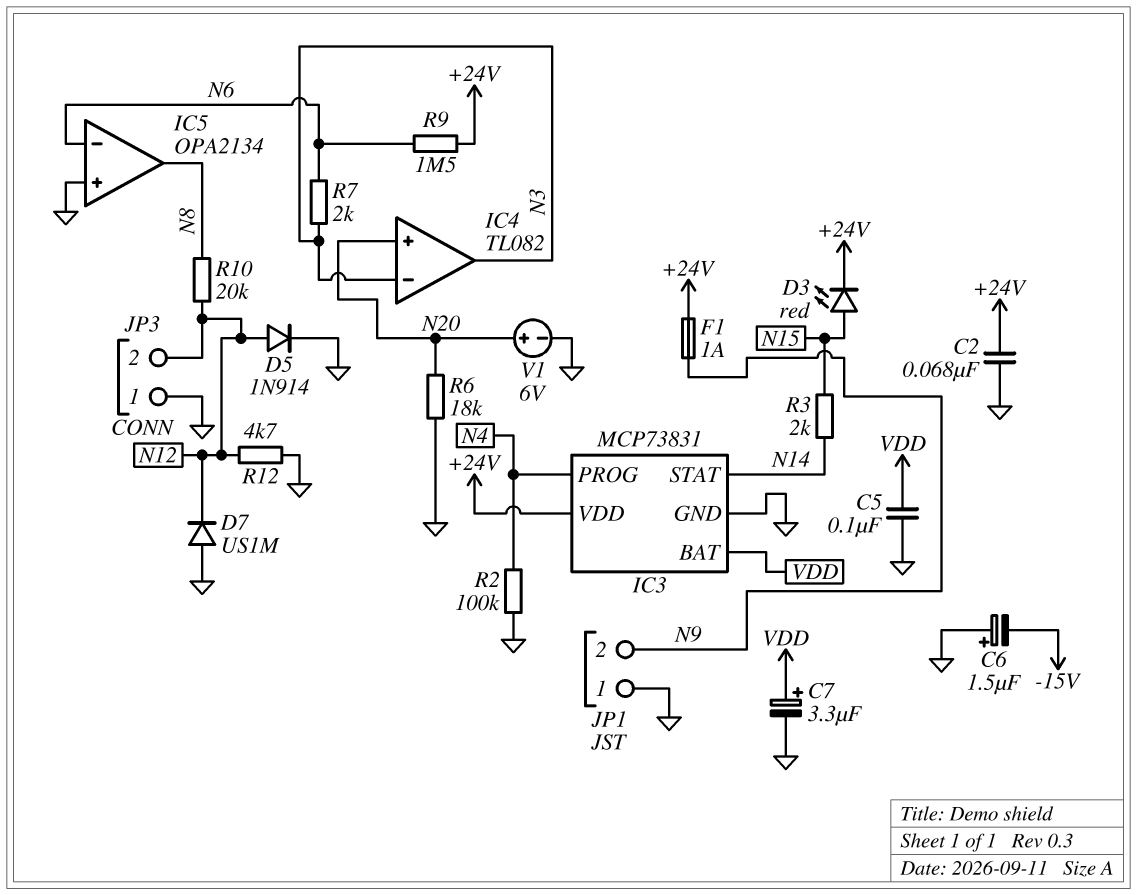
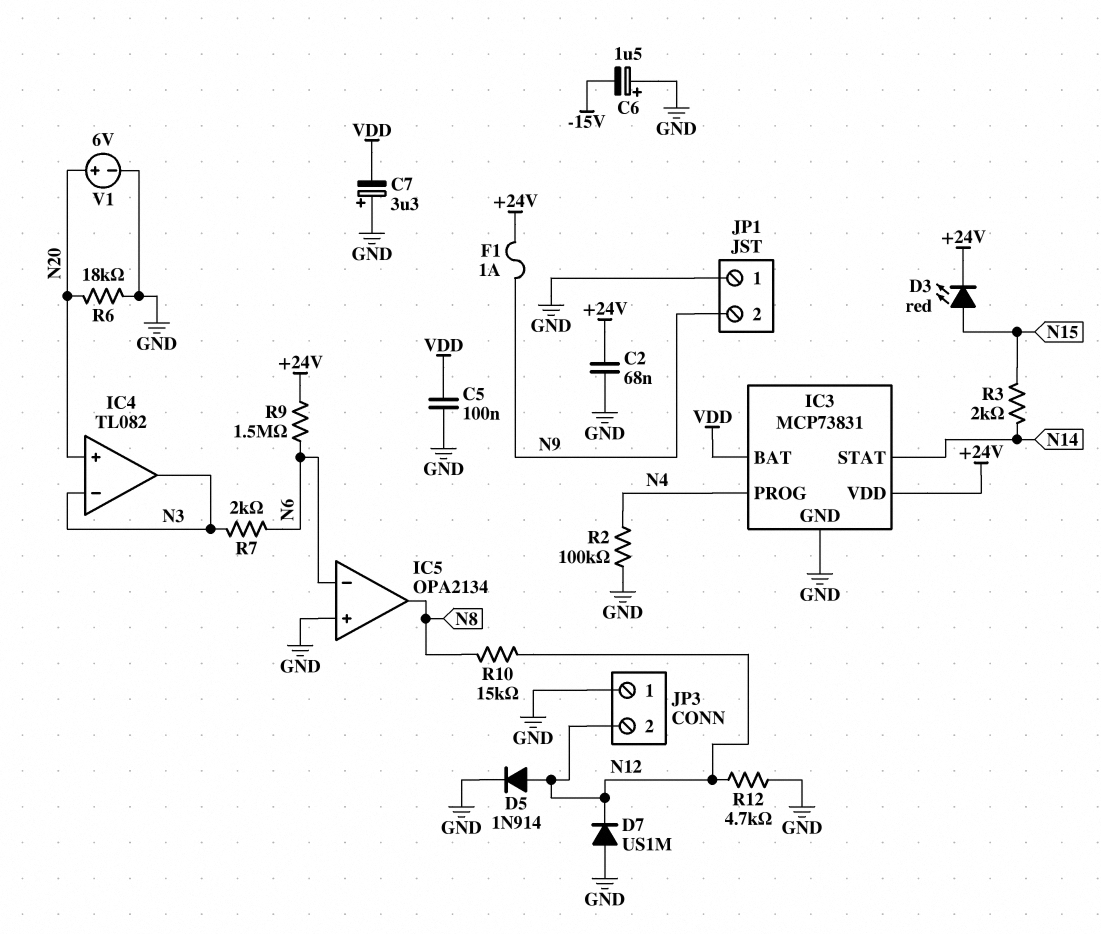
C7: 3.3uF (plus VDD, minus GND) -> 3.3uF (plus GND, minus VDD)
R10: 20k (N8, N12) -> 15k (N8, N12)

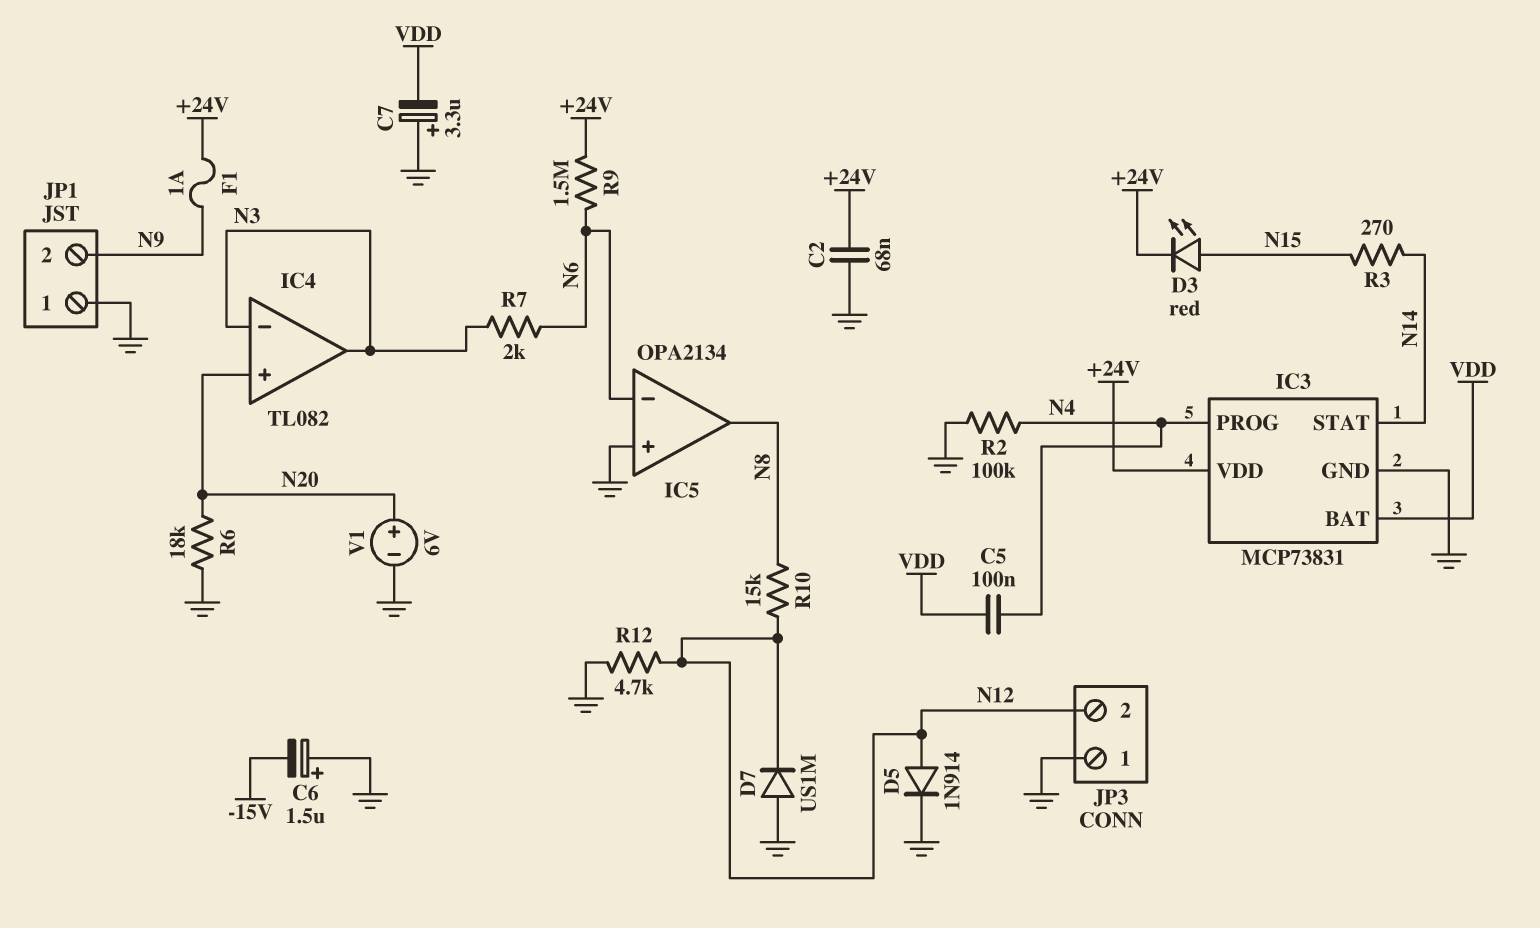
C5: 100nF (GND, VDD) -> 100nF (N4, VDD)
R3: 2k (N14, N15) -> 270 (N14, N15)

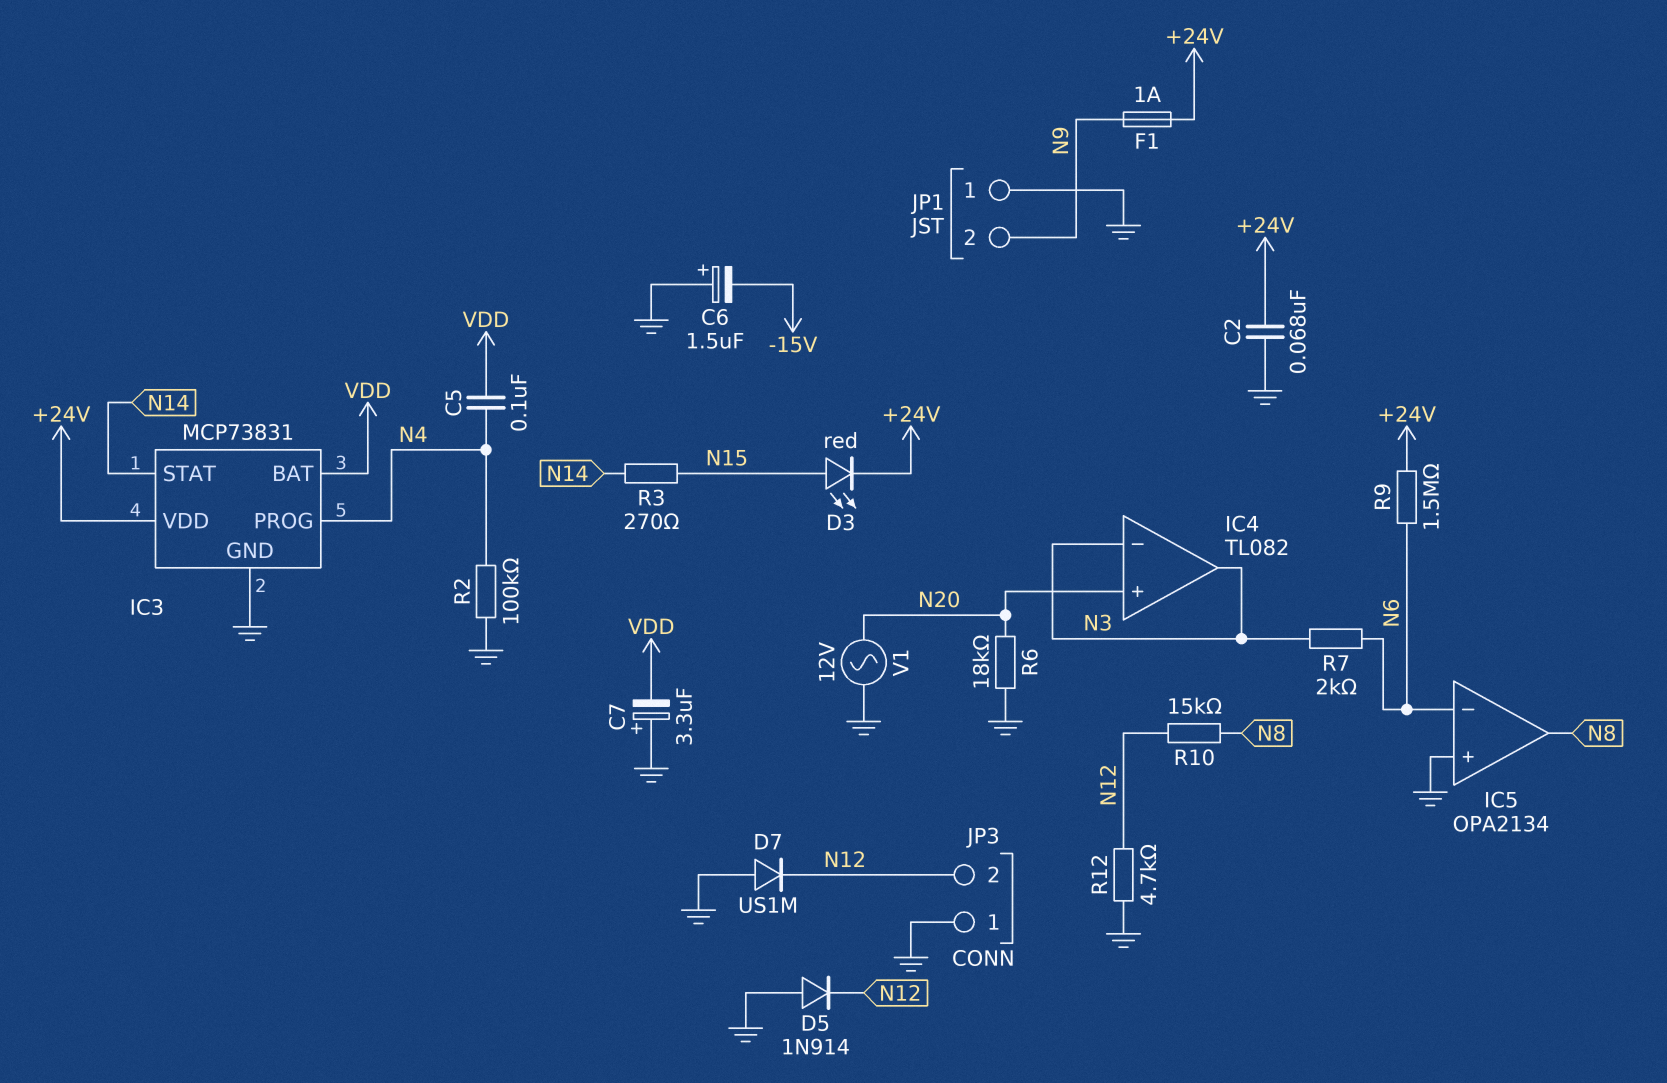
D5: diode 1N914 (A N12, K GND) -> diode 1N914 (A GND, K N12)
V1: 6V (plus N20, minus GND) -> AC 12V (GND, N20)

